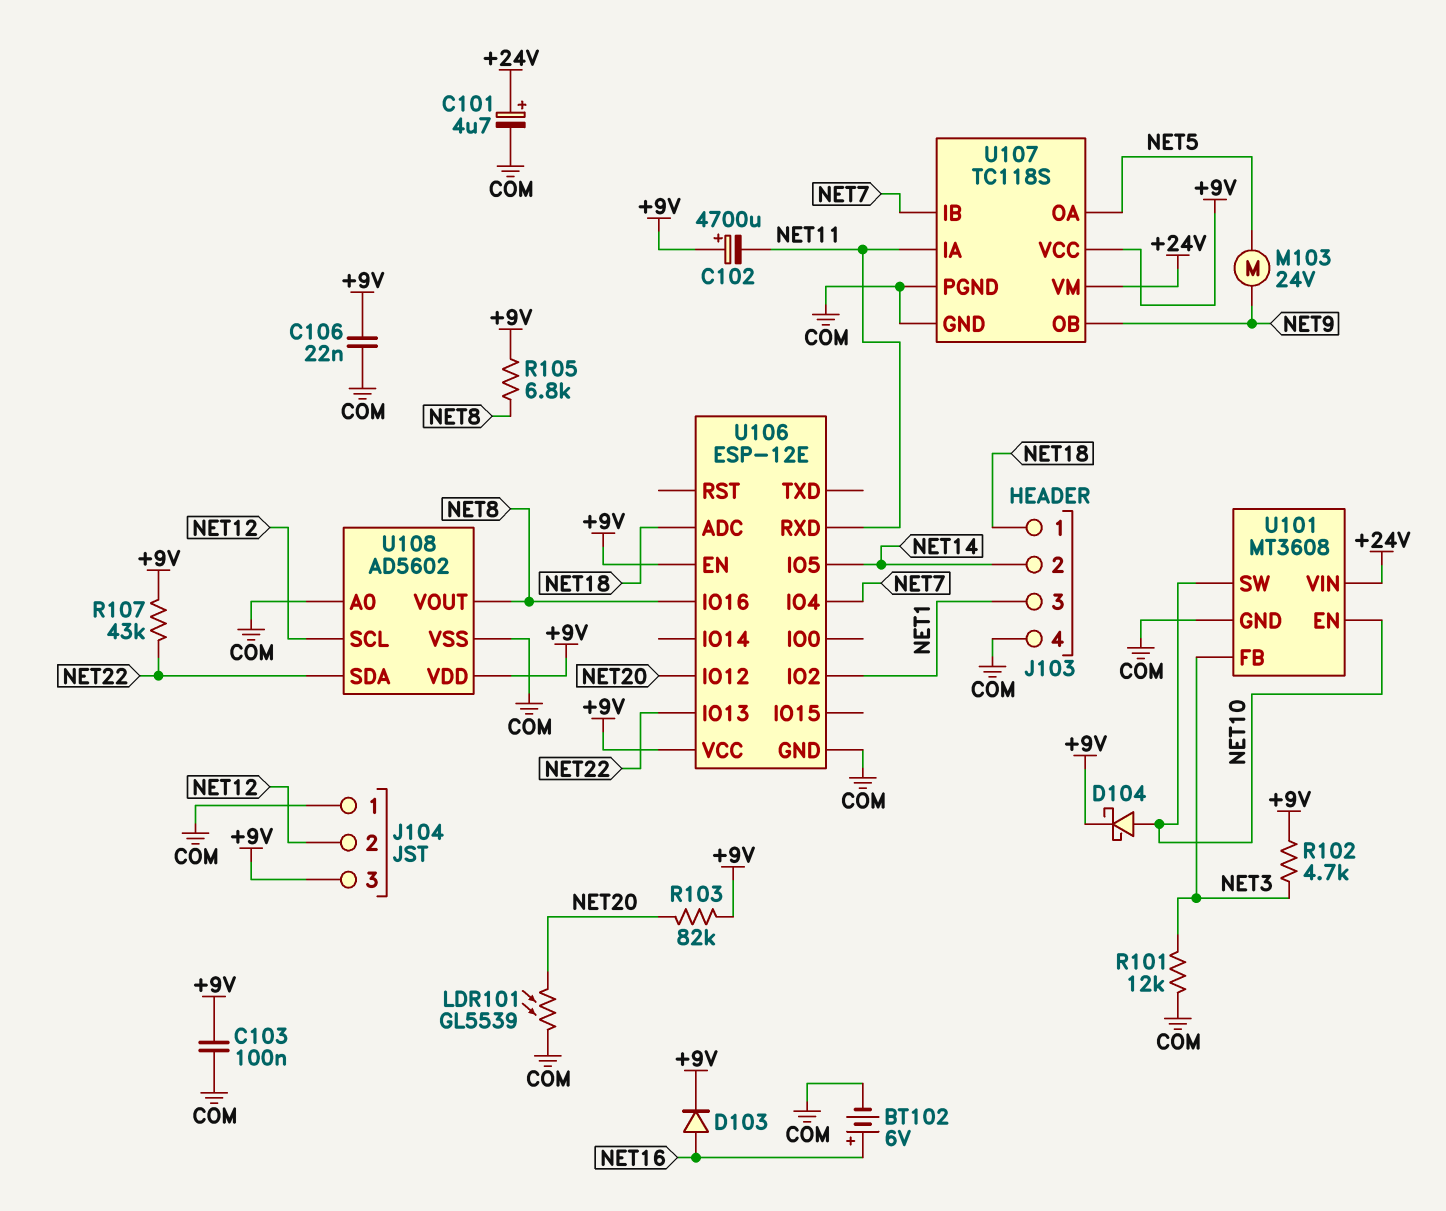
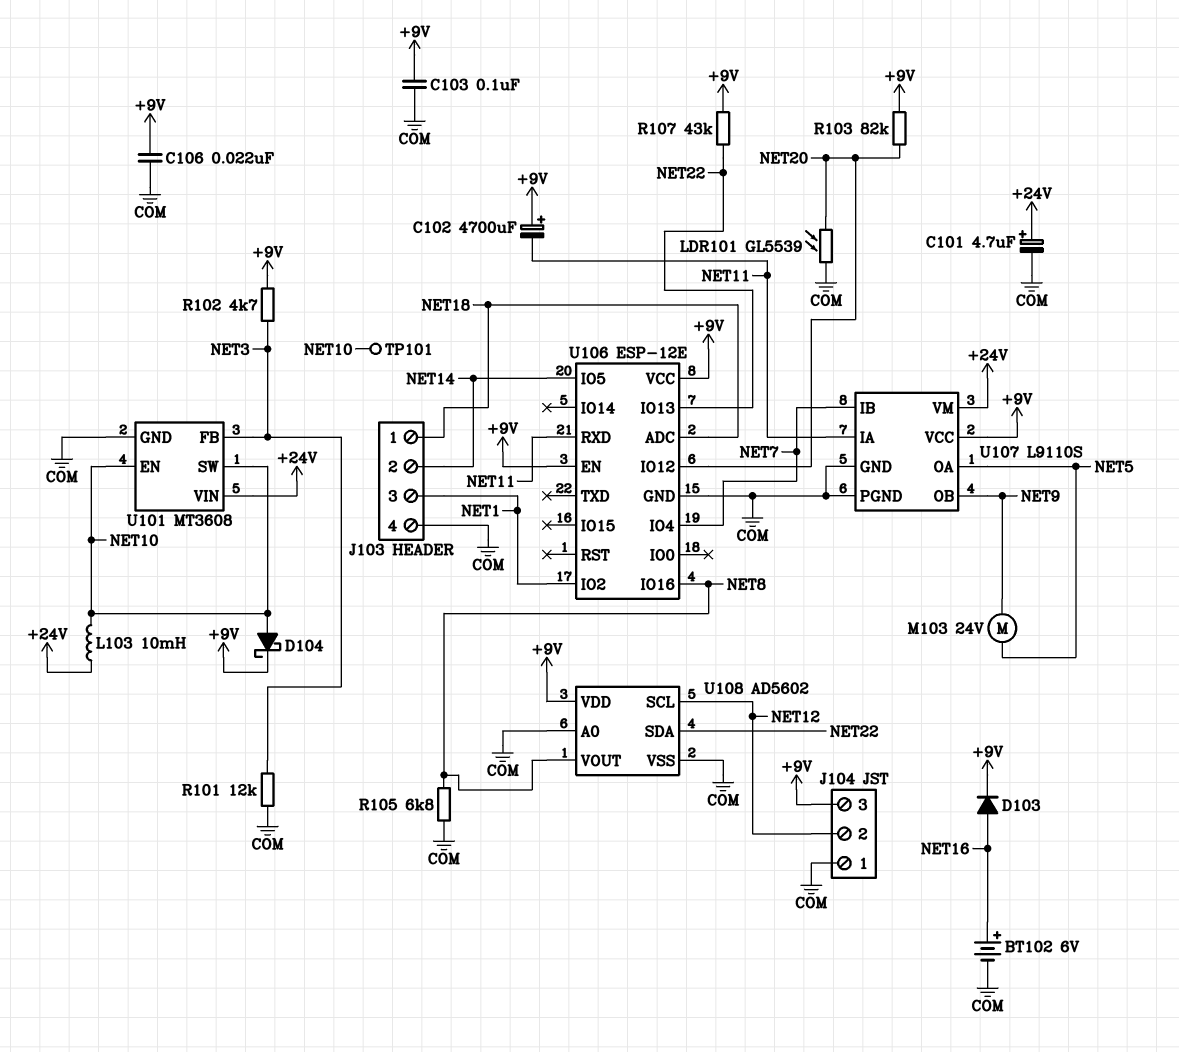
L103: none -> 10mH (+24V, NET10)
R105: 6.8k (+9V, NET8) -> 6.8k (COM, NET8)
TP101: none -> test point (NET10)
U107: TC118S -> L9110S

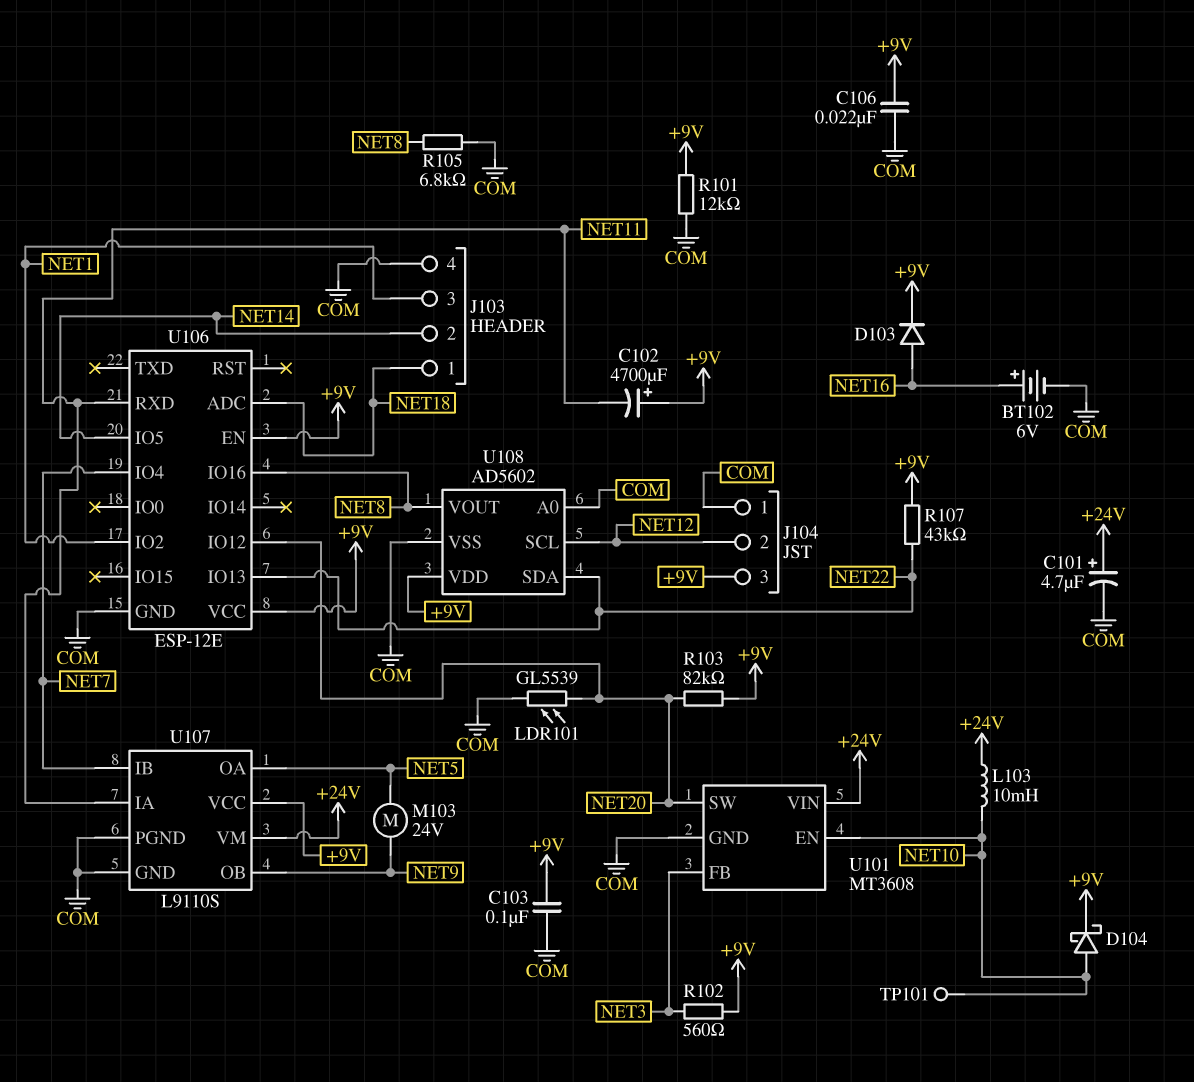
R101: 12k (COM, NET3) -> 12k (+9V, COM)
R102: 4.7k (+9V, NET3) -> 560 (+9V, NET3)
U101 pin SW: NET10 -> NET20

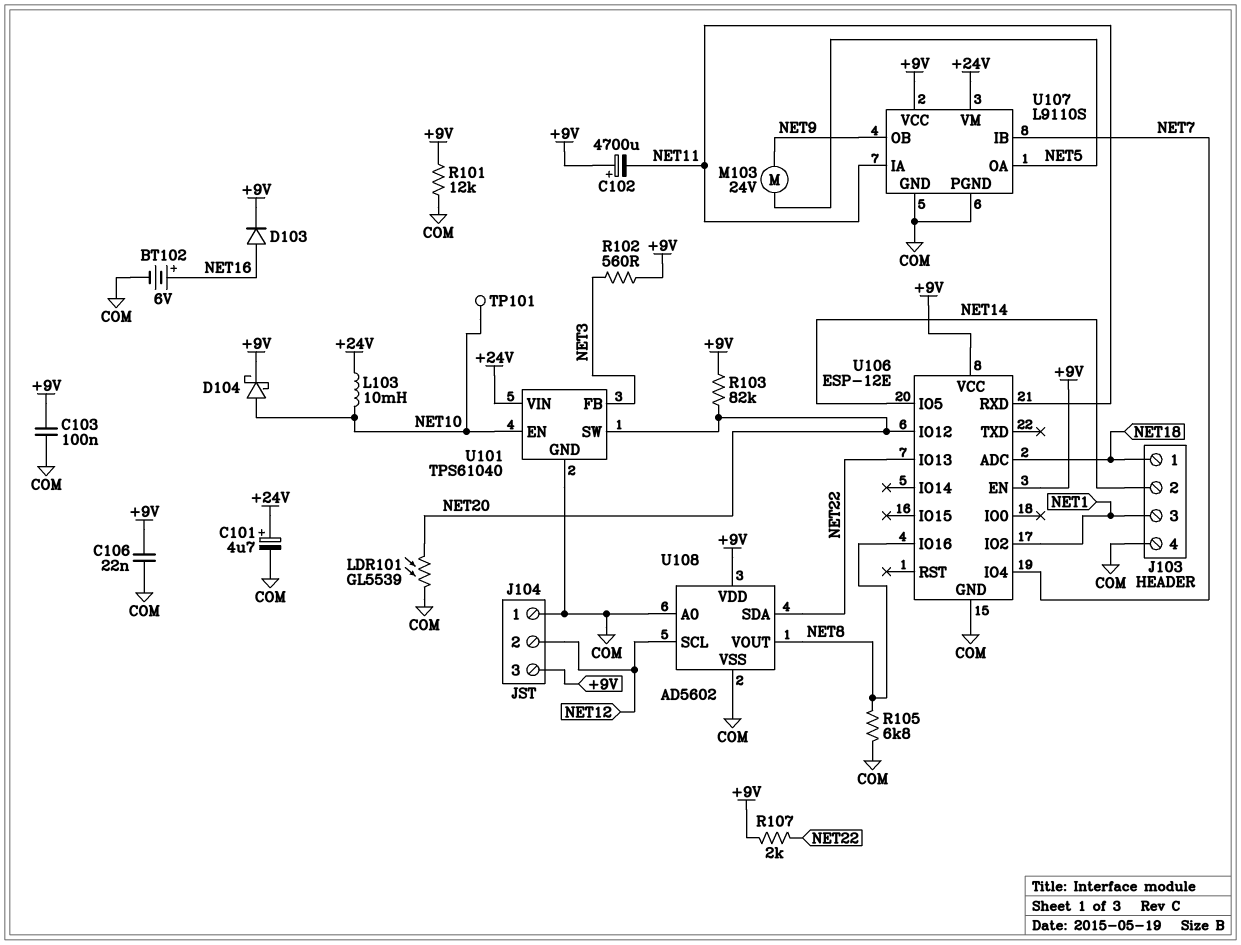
R107: 43k (+9V, NET22) -> 2k (+9V, NET22)
U101: MT3608 -> TPS61040

